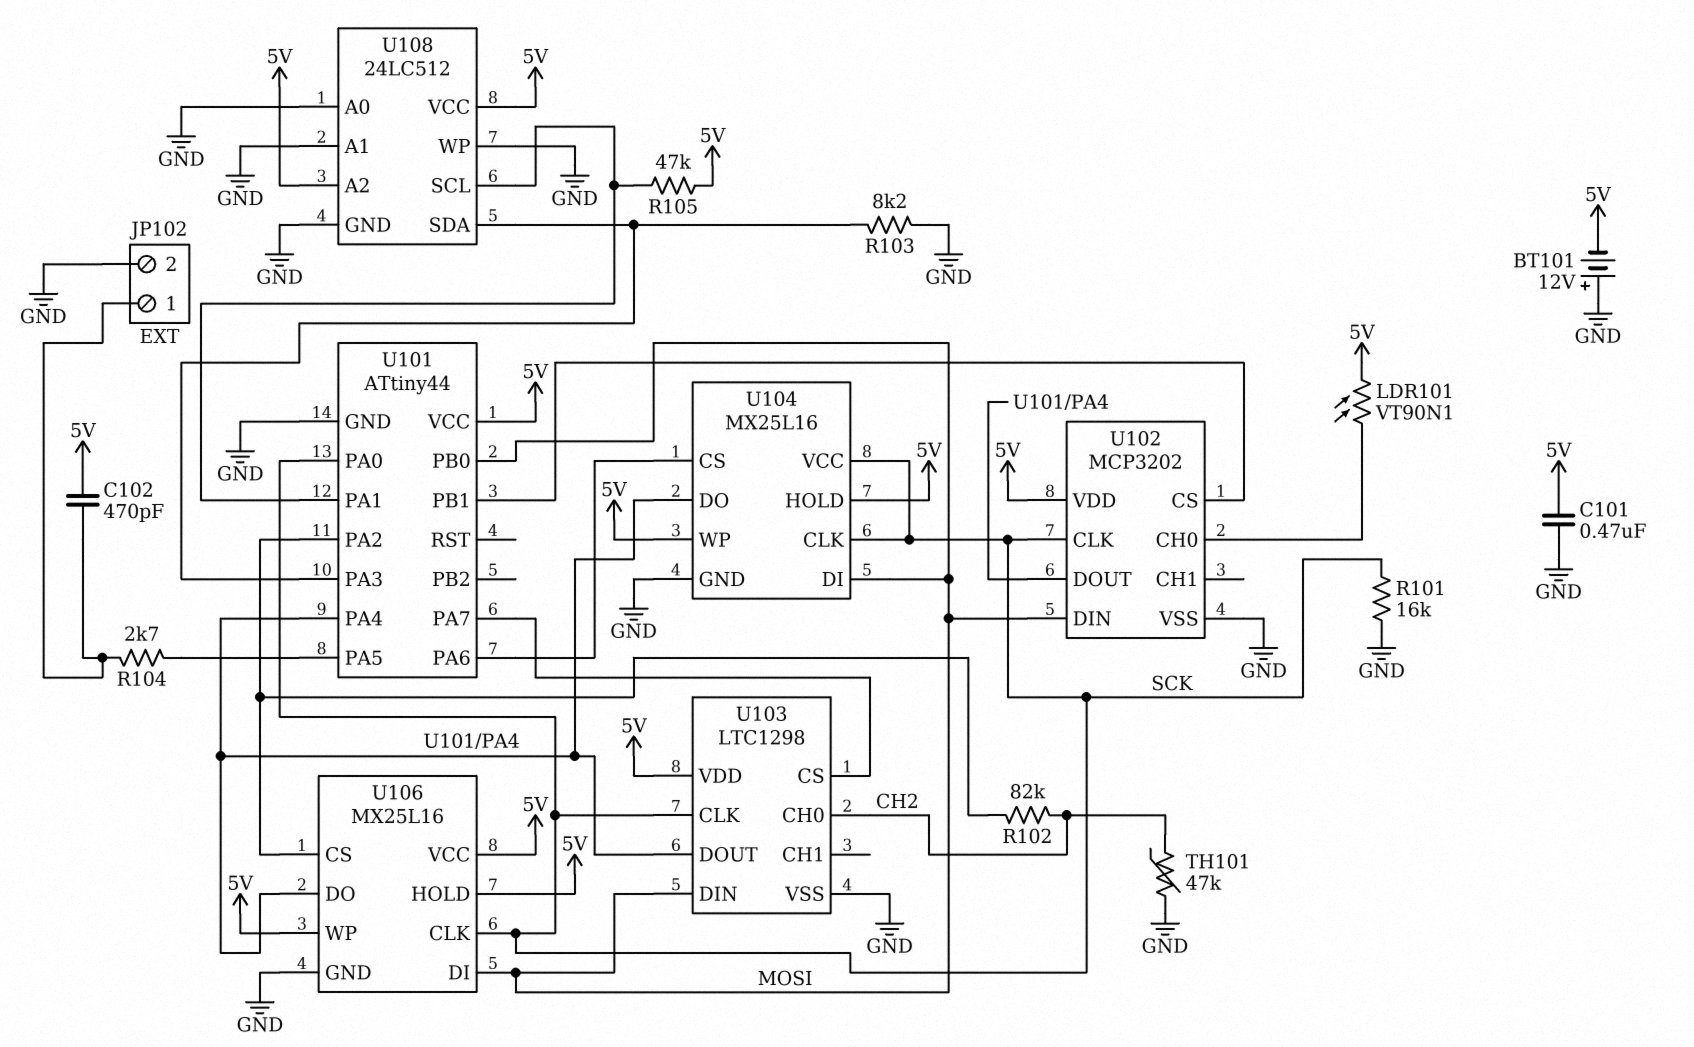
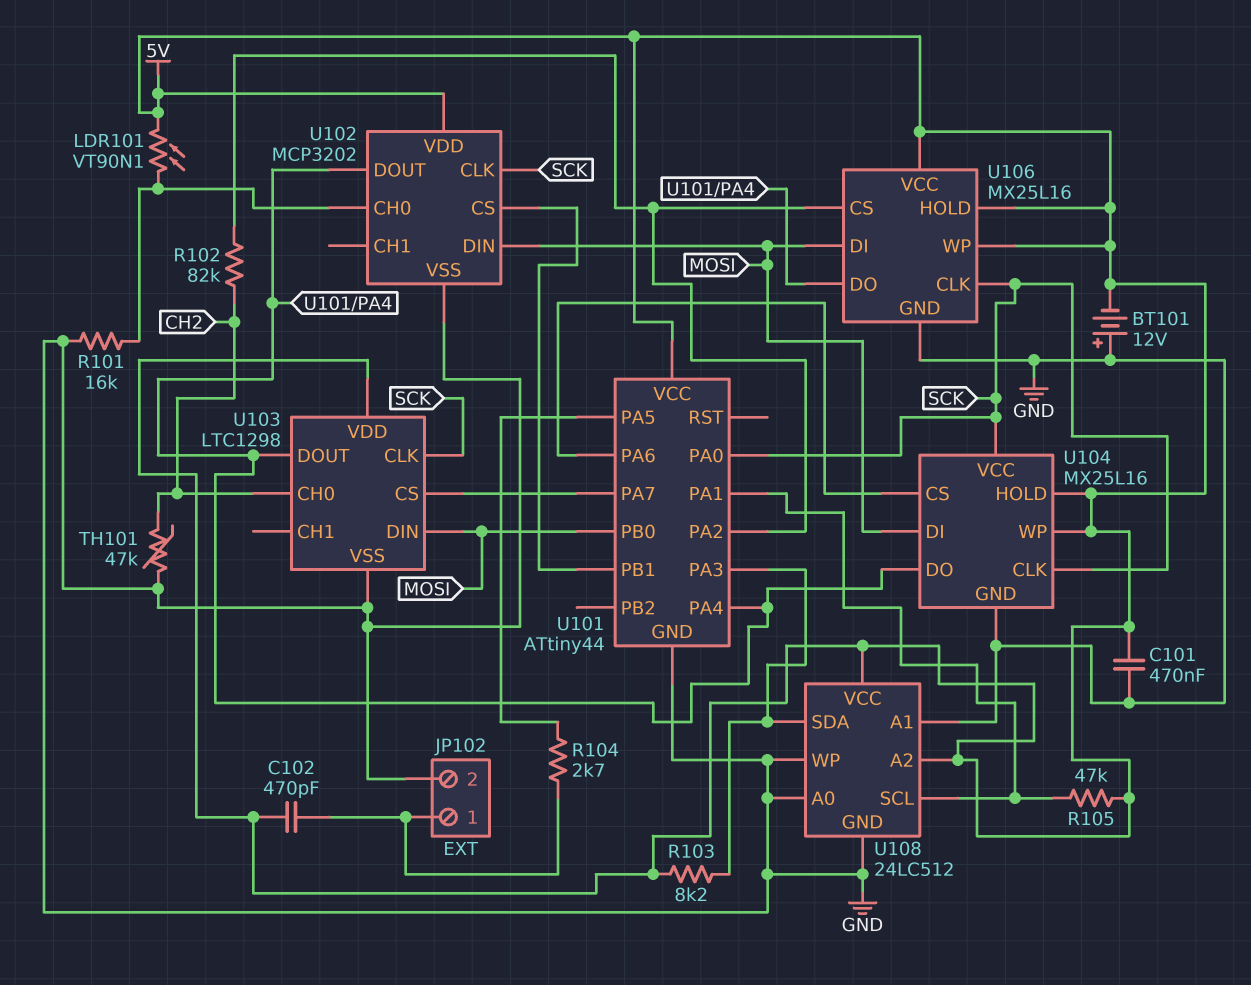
R101: 16k (GND, SCK) -> 16k (GND, U102/CH0)
R103: 8.2k (GND, U101/PA3) -> 8.2k (5V, U101/PA3)

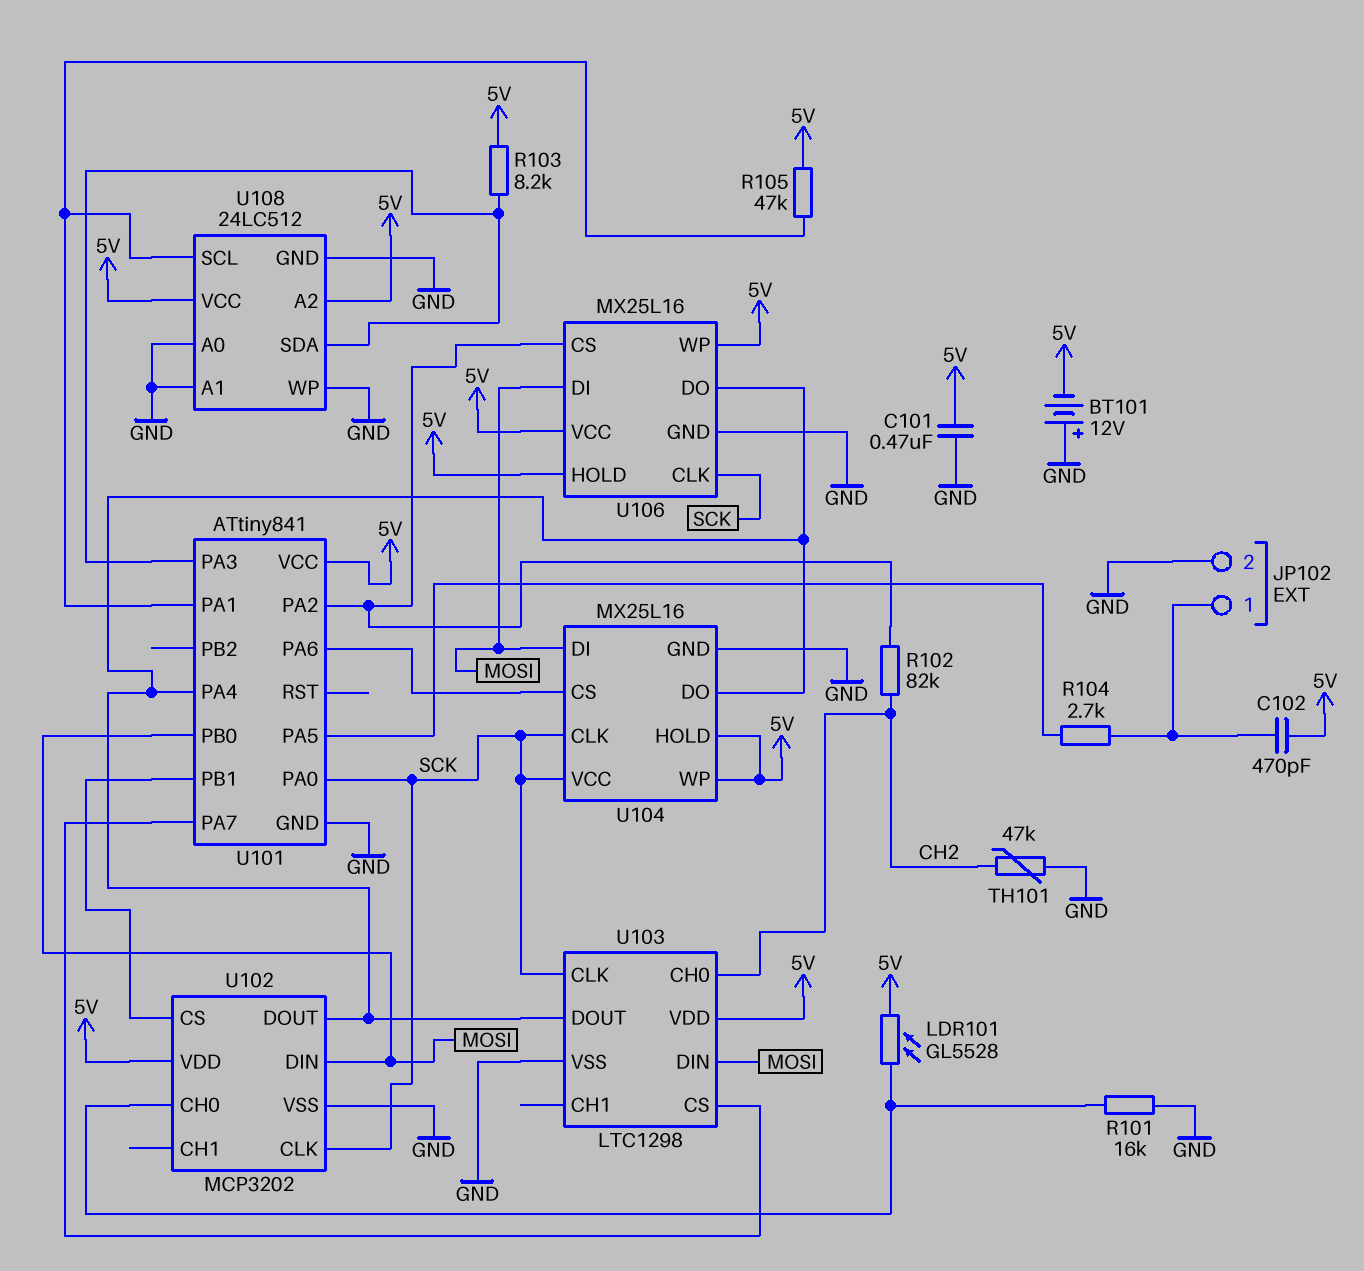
LDR101: VT90N1 (5V, U102/CH0) -> GL5528 (5V, U102/CH0)
U101: ATtiny44 -> ATtiny841

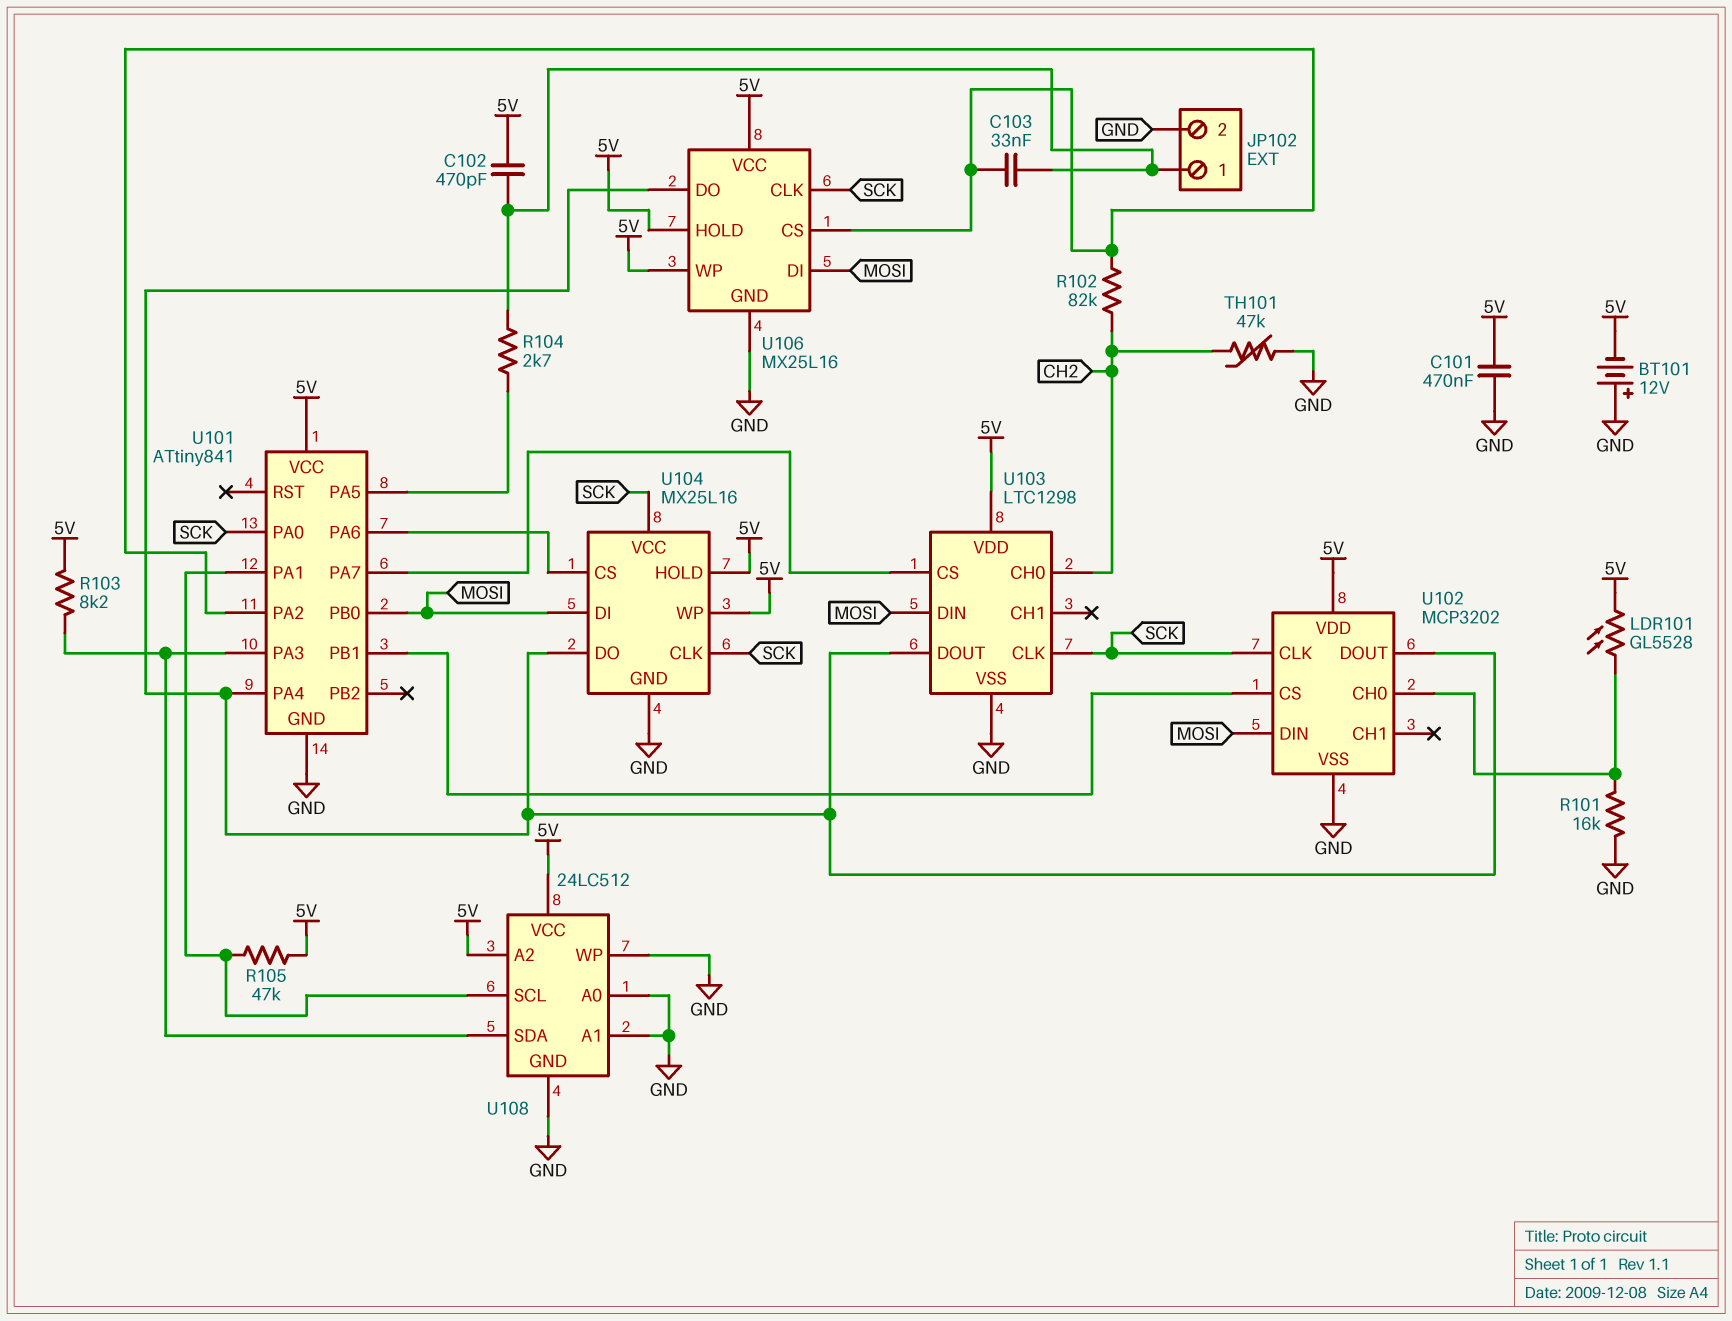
C103: none -> 33nF (JP102/1, U101/PA2)

